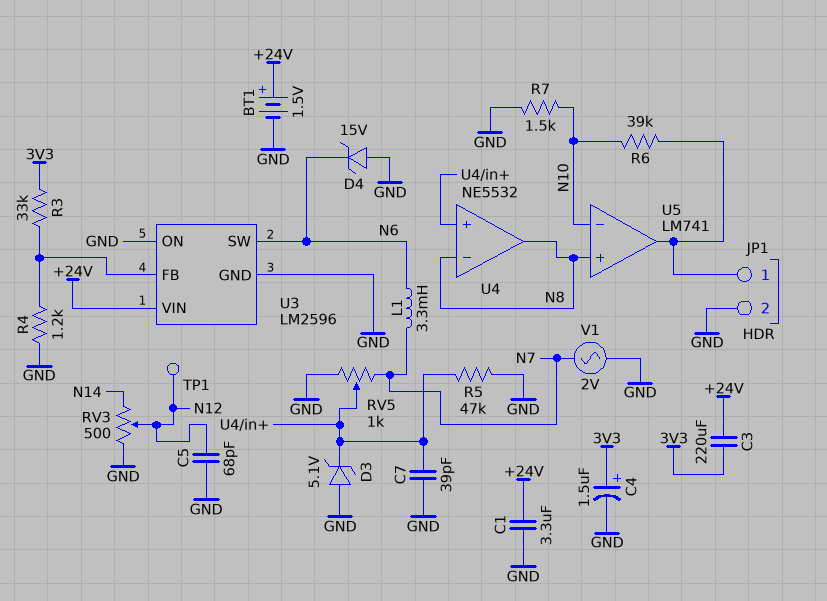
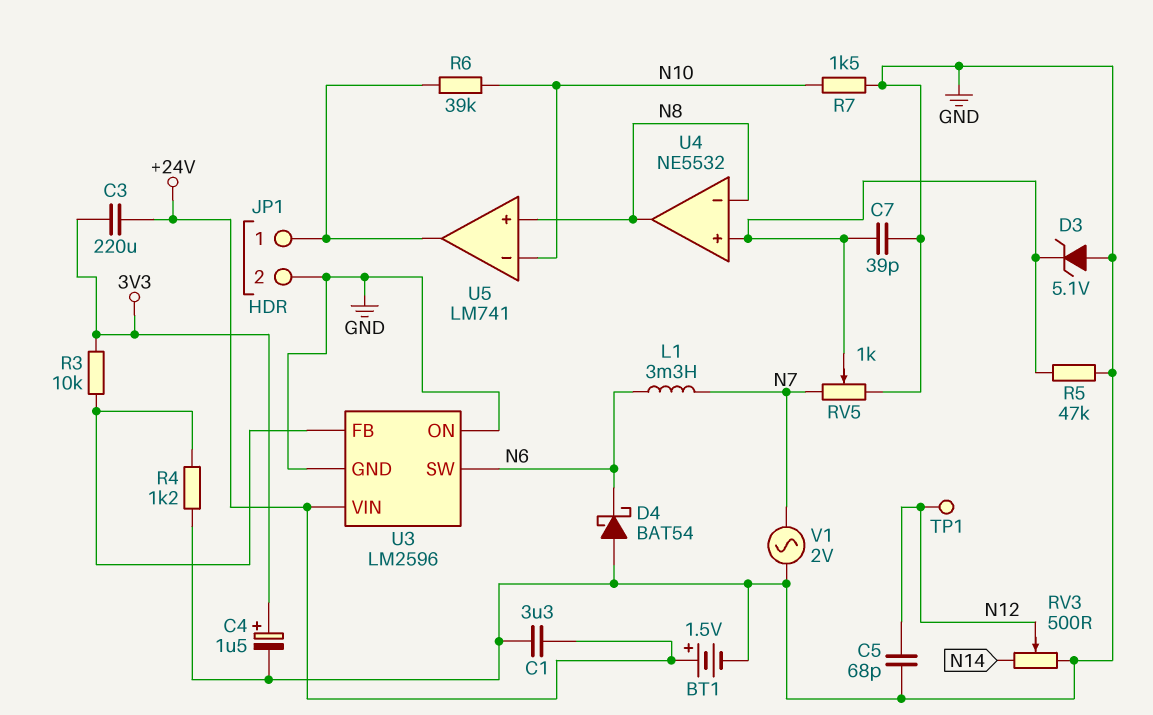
D4: zener 15V (A GND, K N6) -> schottky BAT54 (A GND, K N6)
R3: 33k (3V3, U3/FB) -> 10k (3V3, U3/FB)

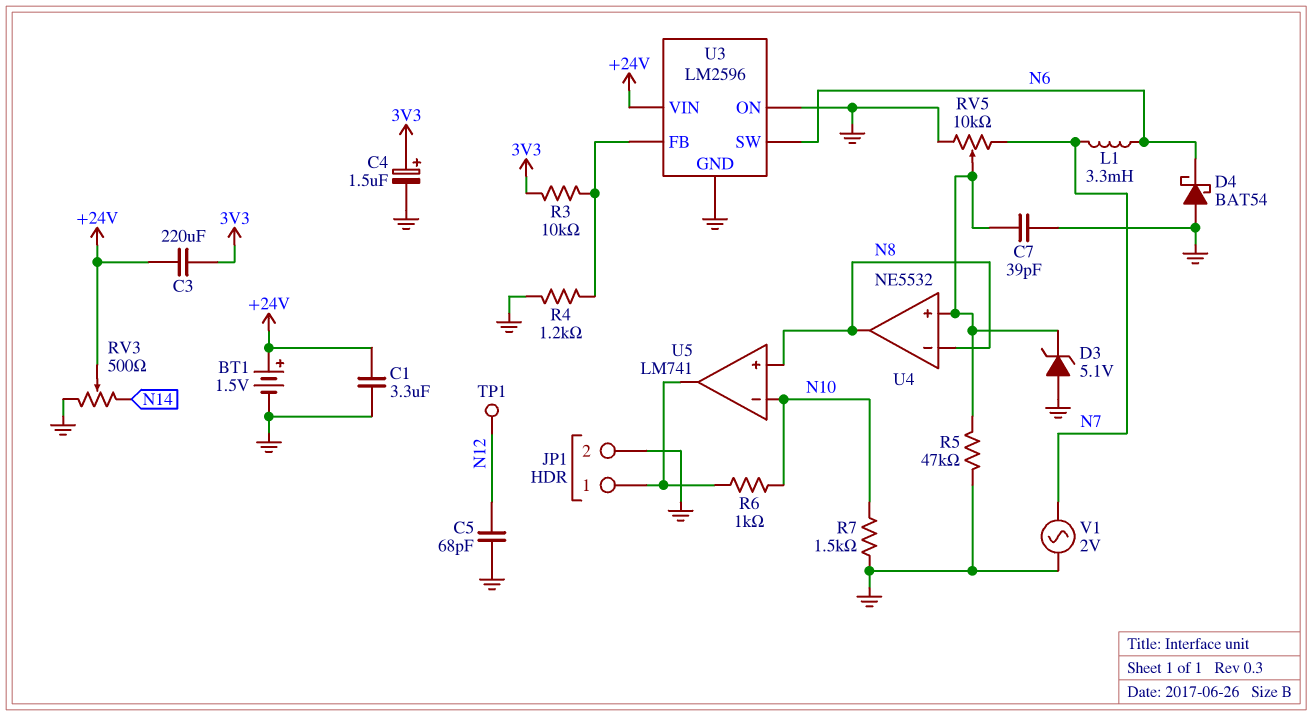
R6: 39k (JP1/1, N10) -> 1k (JP1/1, N10)
RV3: 500 (GND, N14, wiper N12) -> 500 (GND, N14, wiper +24V)
RV5: 1k (GND, N7, wiper U4/in+) -> 10k (GND, N7, wiper U4/in+)

